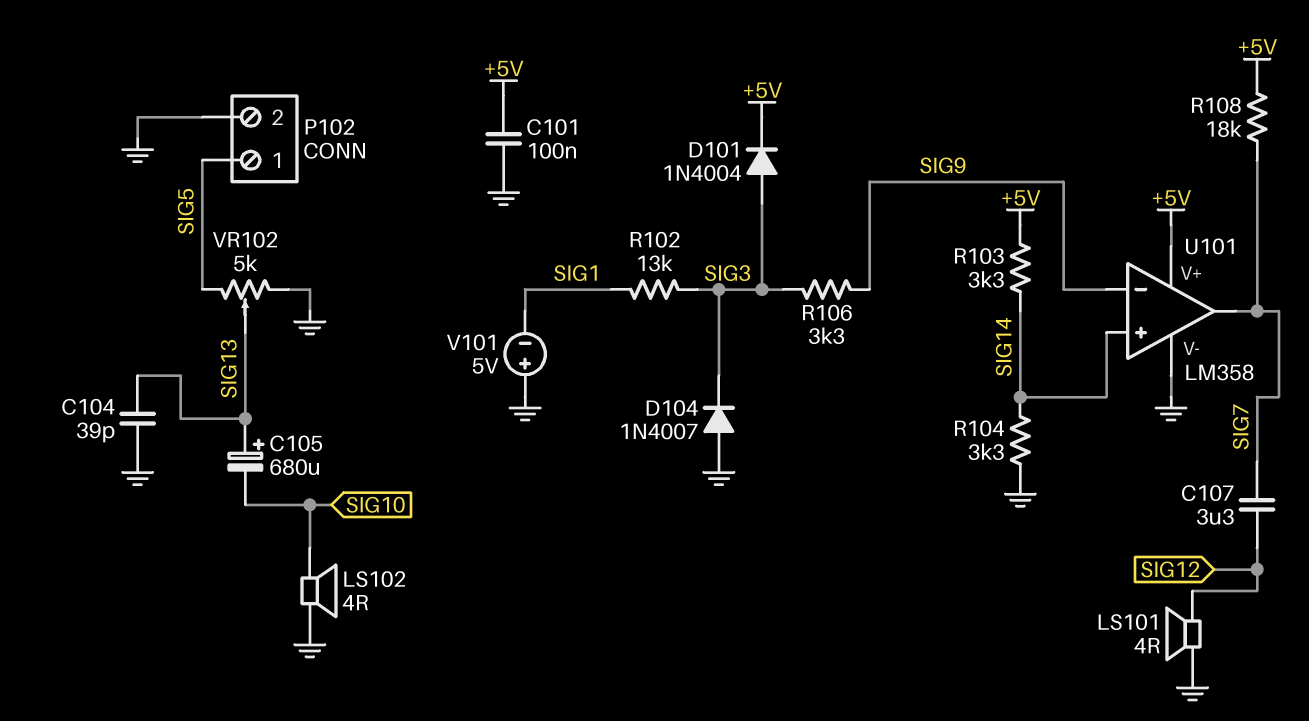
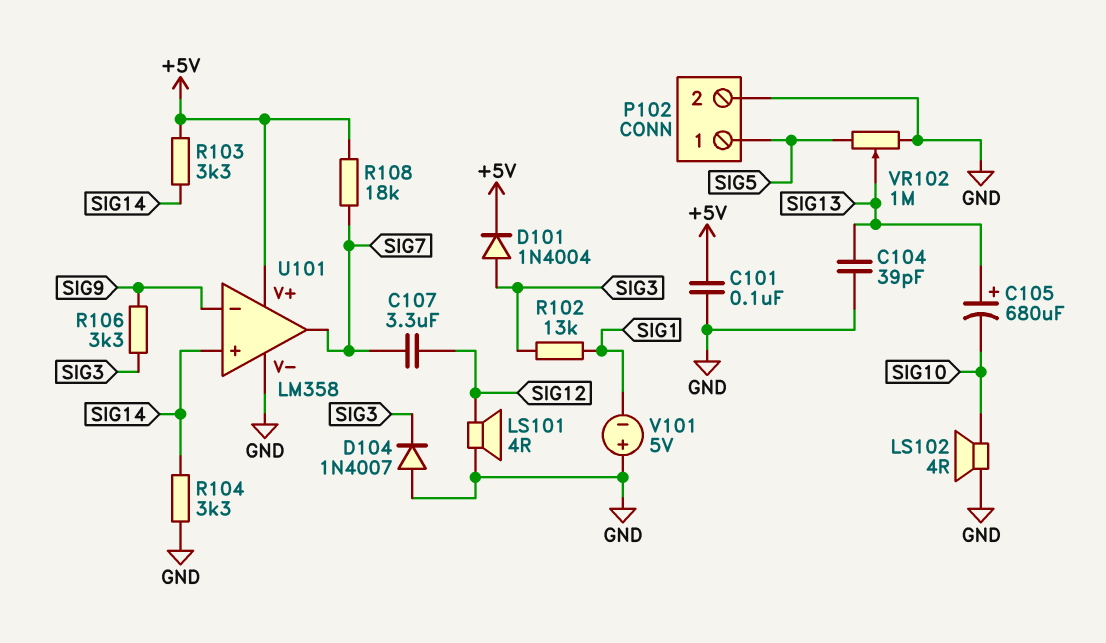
VR102: 5k (GND, SIG5, wiper SIG13) -> 1M (GND, SIG5, wiper SIG13)

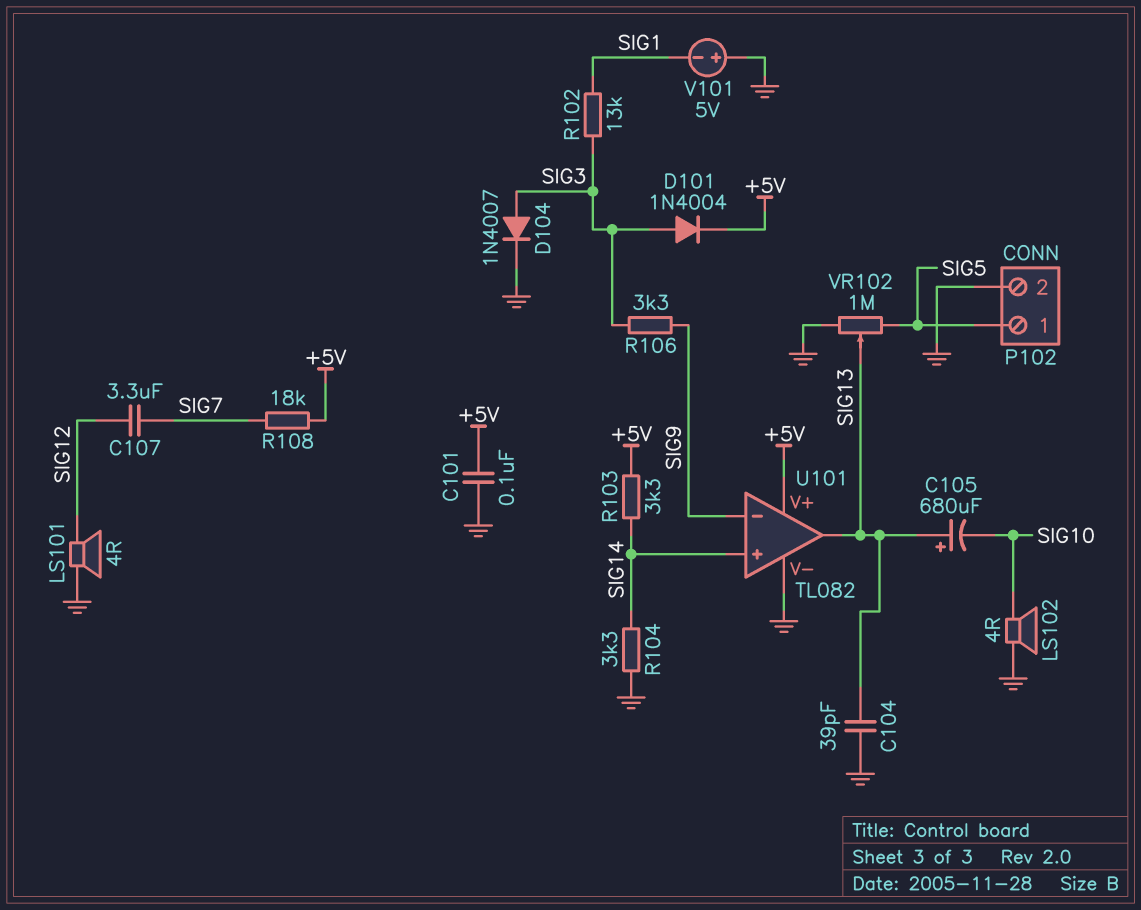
D104: diode 1N4007 (A GND, K SIG3) -> diode 1N4007 (A SIG3, K GND)
U101: LM358 -> TL082
U101 pin out: SIG7 -> SIG13

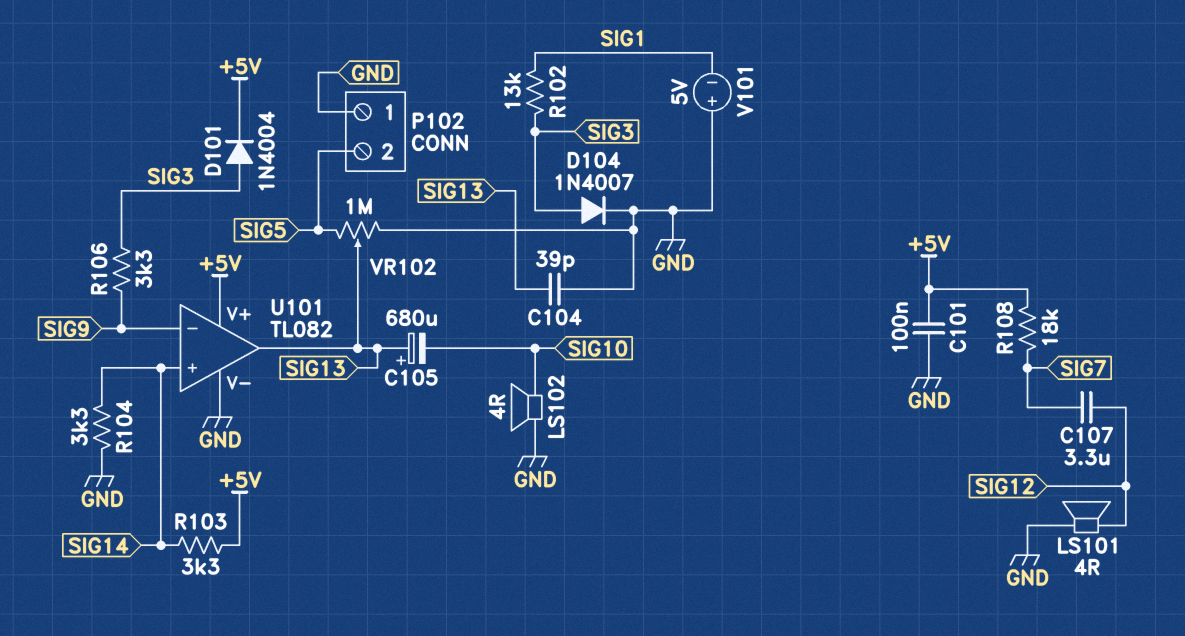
P102 pin 1: SIG5 -> GND
P102 pin 2: GND -> SIG5

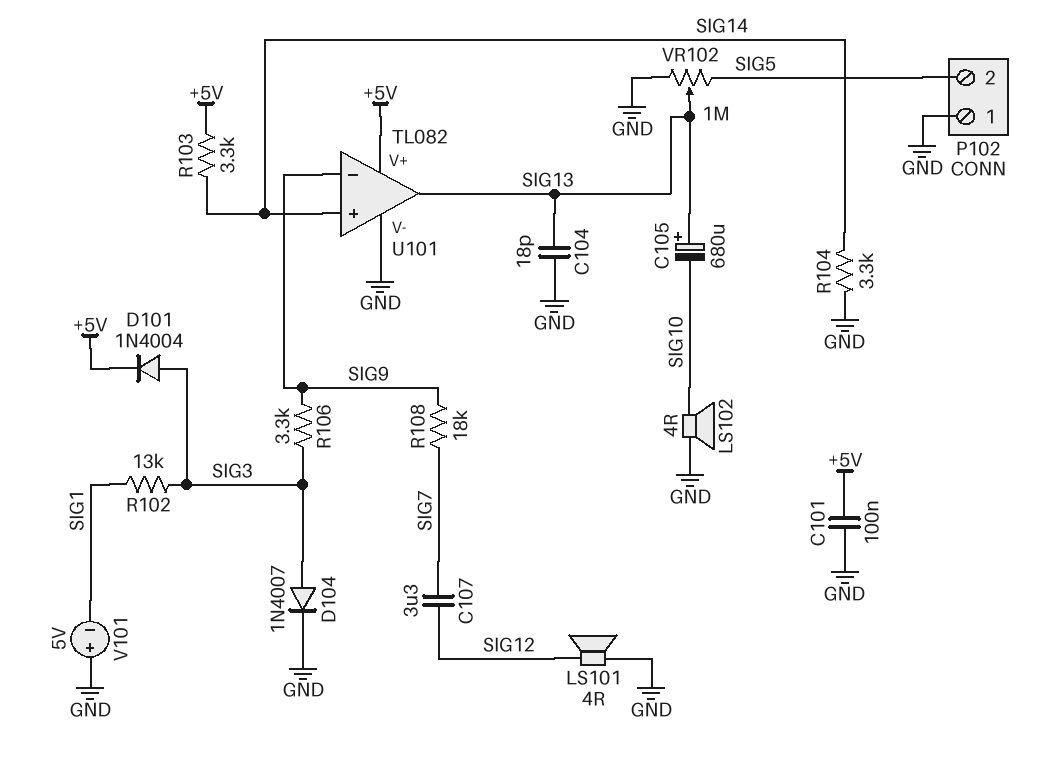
C104: 39pF (GND, SIG13) -> 18pF (GND, SIG13)
R108: 18k (+5V, SIG7) -> 18k (SIG7, SIG9)

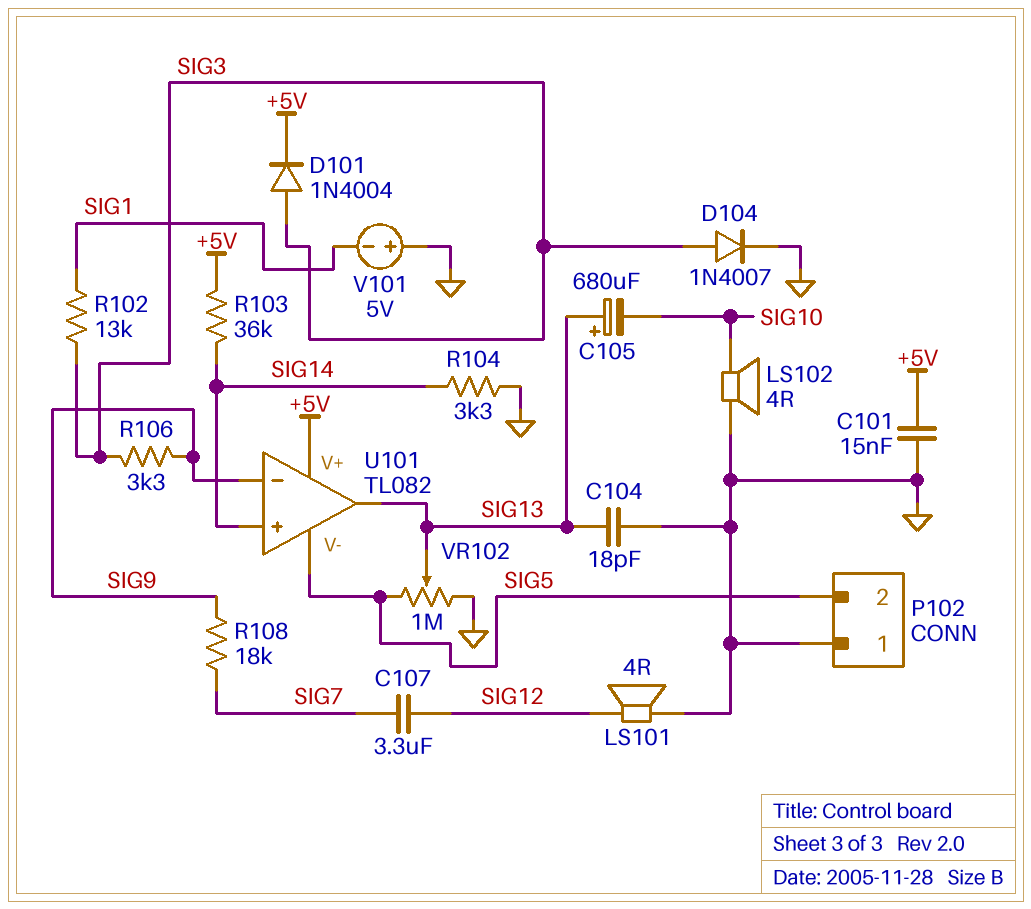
C101: 100nF (+5V, GND) -> 15nF (+5V, GND)
R103: 3.3k (+5V, SIG14) -> 36k (+5V, SIG14)
U101 pin V-: GND -> SIG5

